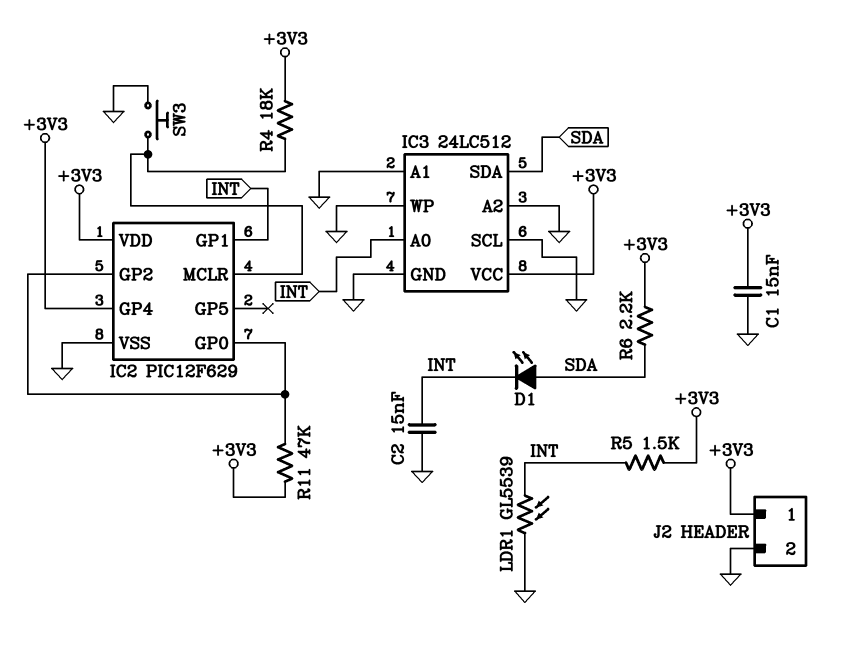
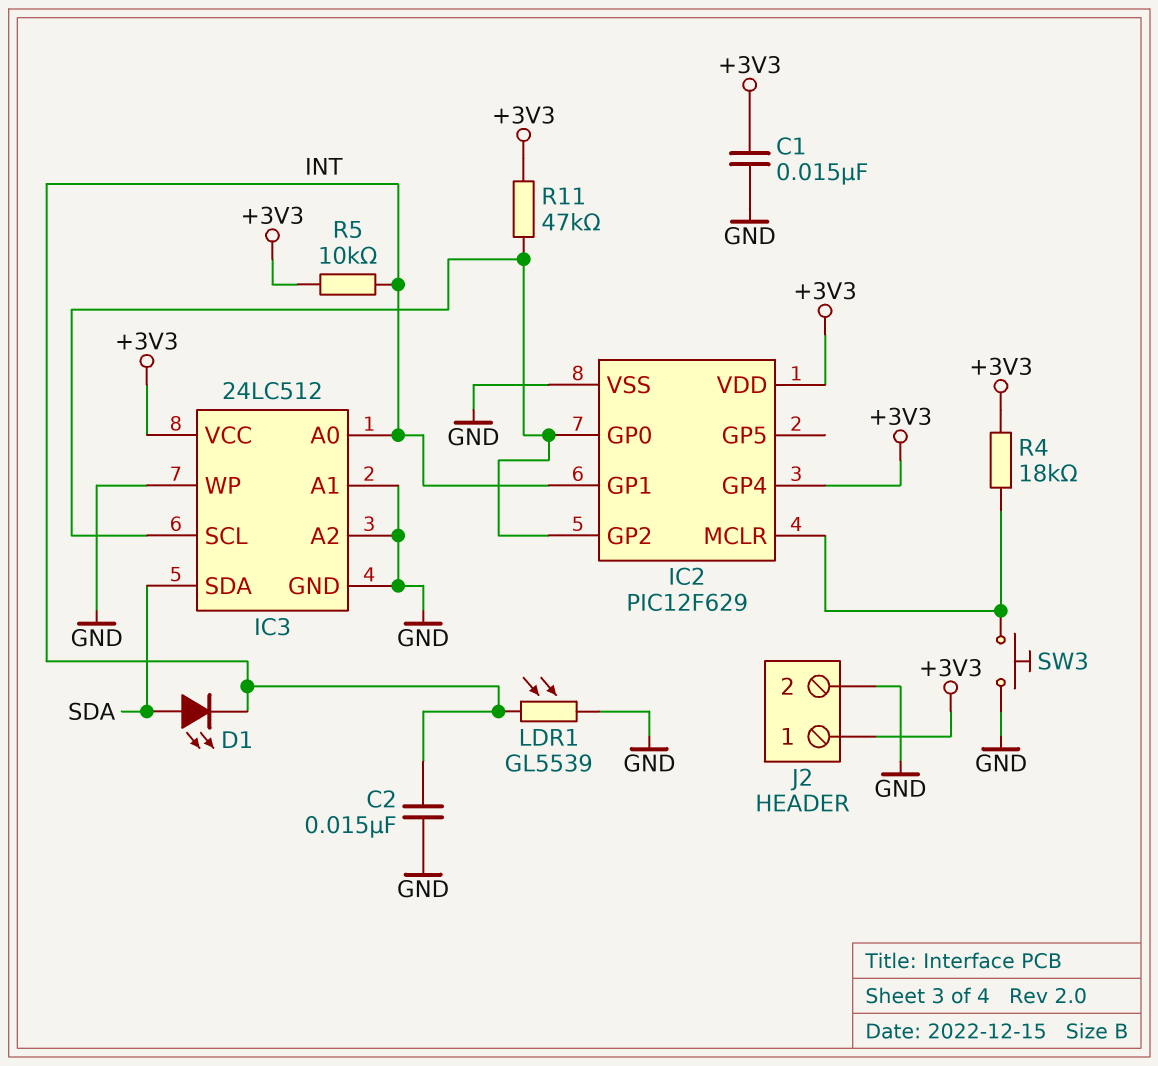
IC3 pin SCL: GND -> IC2/GP0
R5: 1.5k (+3V3, INT) -> 10k (+3V3, INT)
R6: 2.2k (+3V3, SDA) -> none

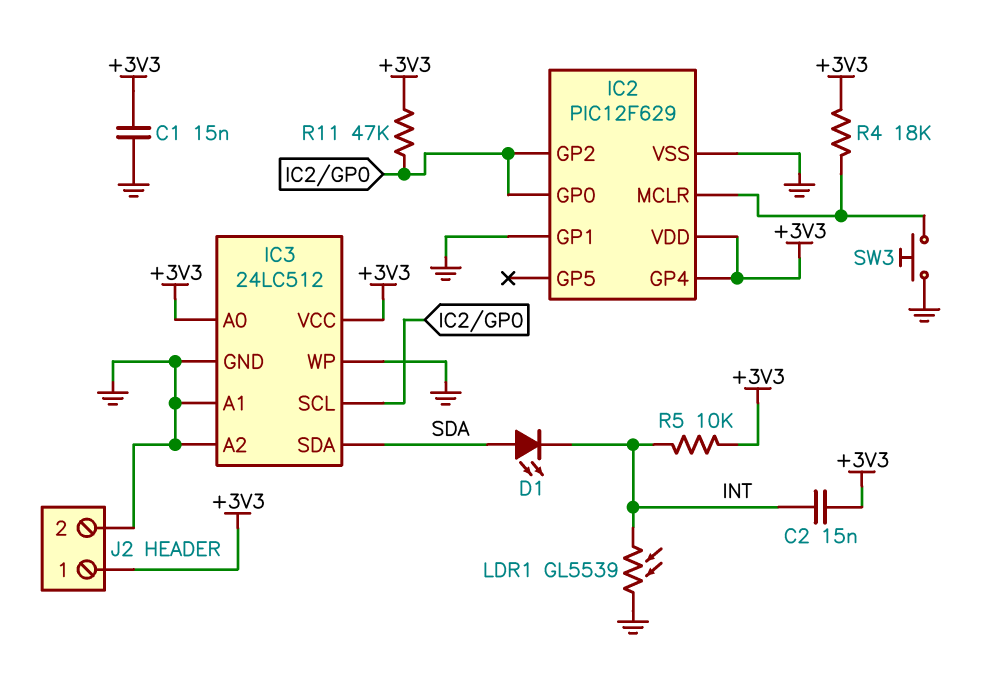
C2: 15nF (GND, INT) -> 15nF (+3V3, INT)
IC2 pin GP1: INT -> GND
IC3 pin A0: INT -> +3V3

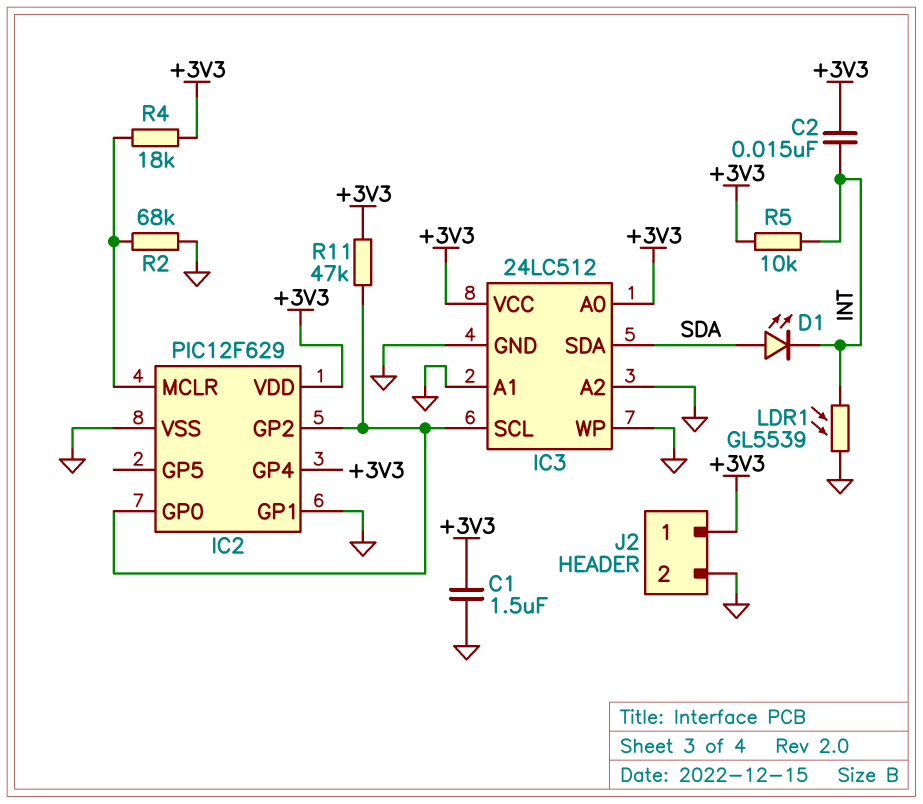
C1: 15nF (+3V3, GND) -> 1.5uF (+3V3, GND)
R2: none -> 68k (GND, IC2/MCLR)
SW3: button (GND, IC2/MCLR) -> none

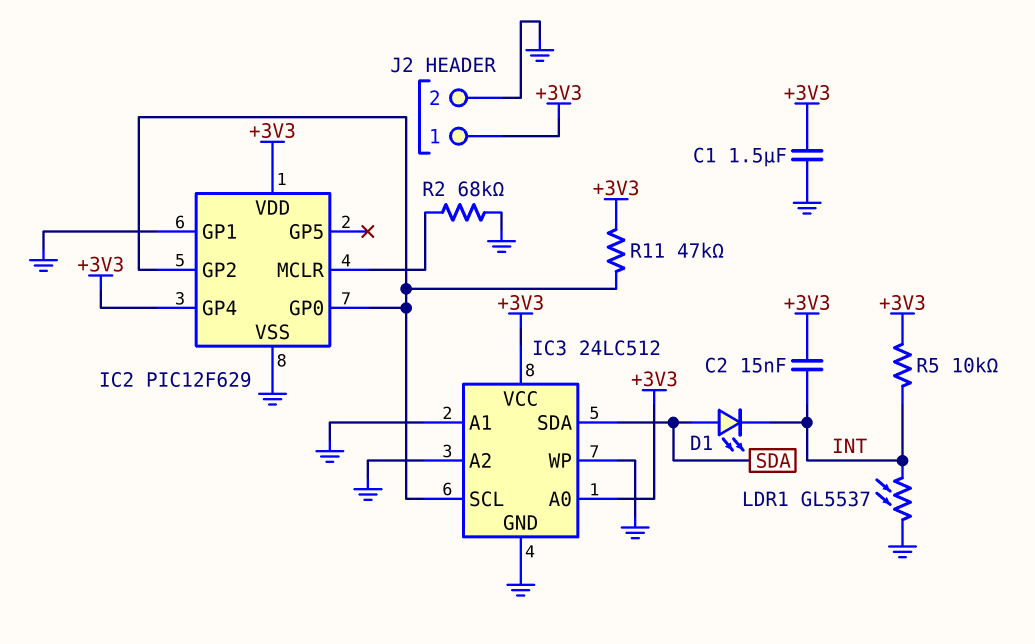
LDR1: GL5539 (GND, INT) -> GL5537 (GND, INT)
R4: 18k (+3V3, IC2/MCLR) -> none

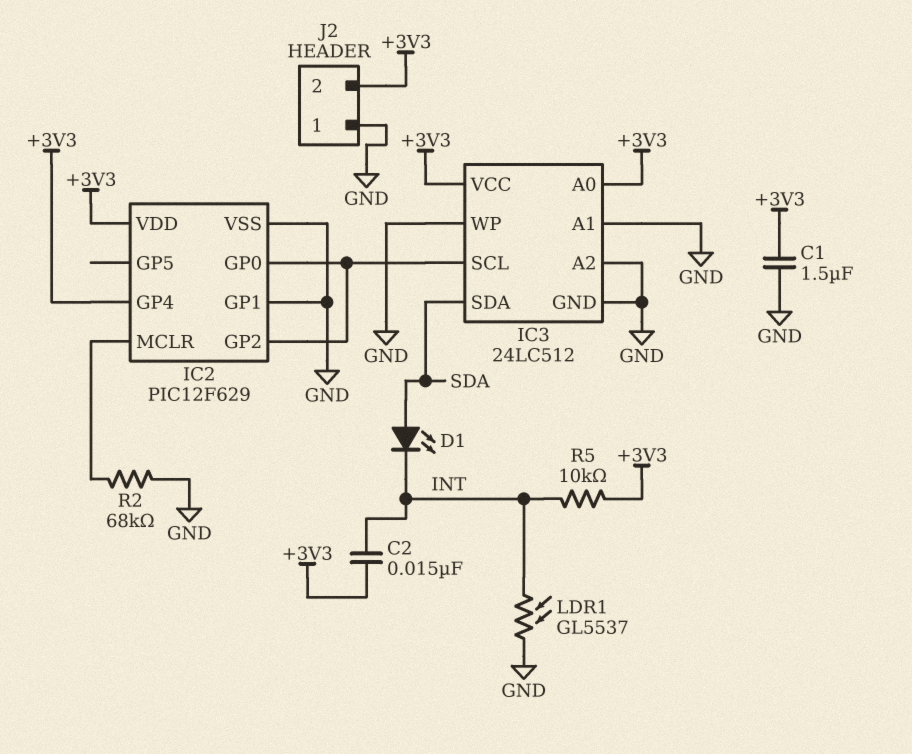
J2 pin 1: +3V3 -> GND
J2 pin 2: GND -> +3V3
R11: 47k (+3V3, IC2/GP0) -> none

